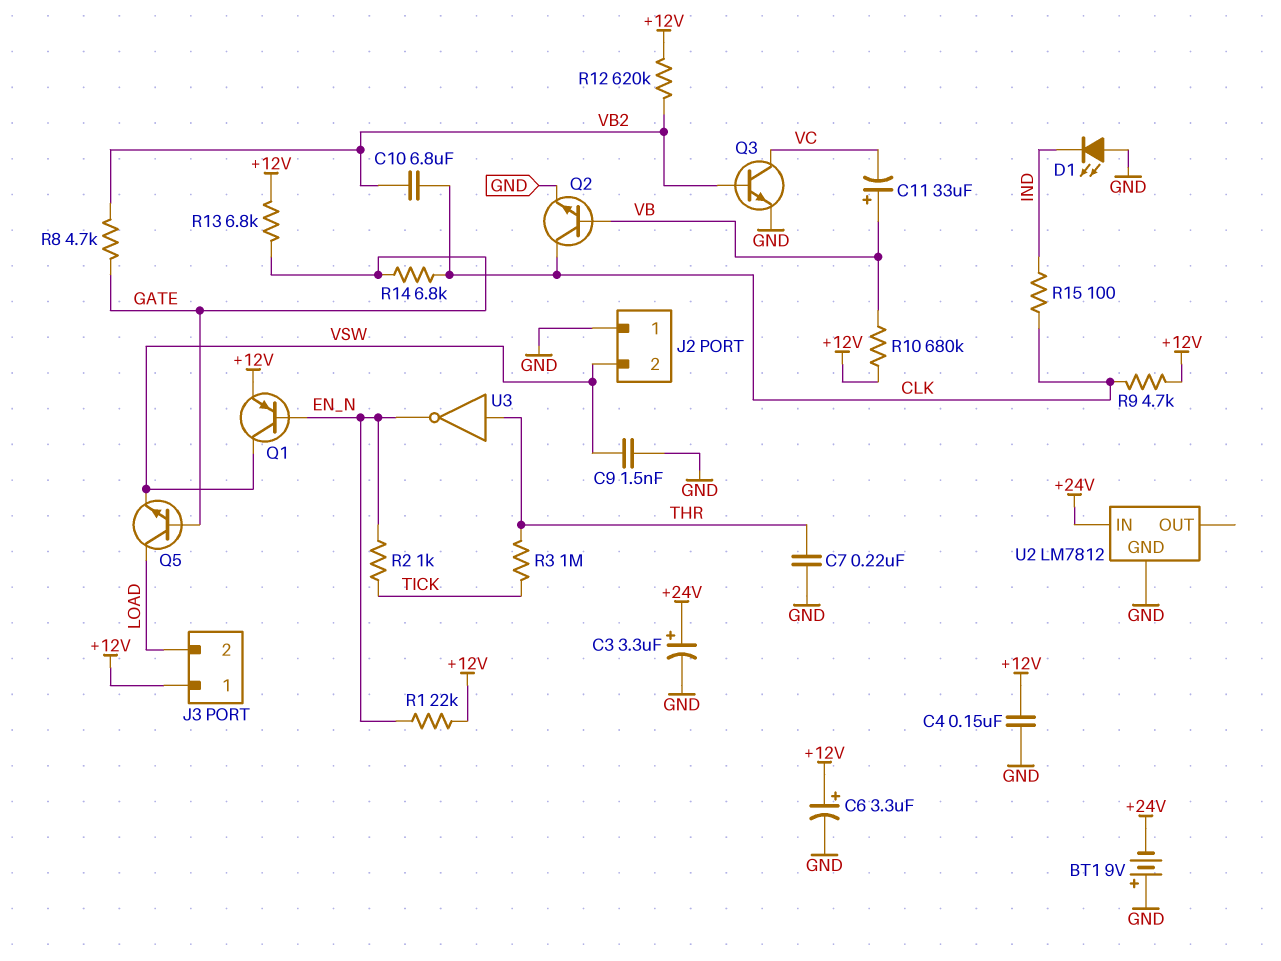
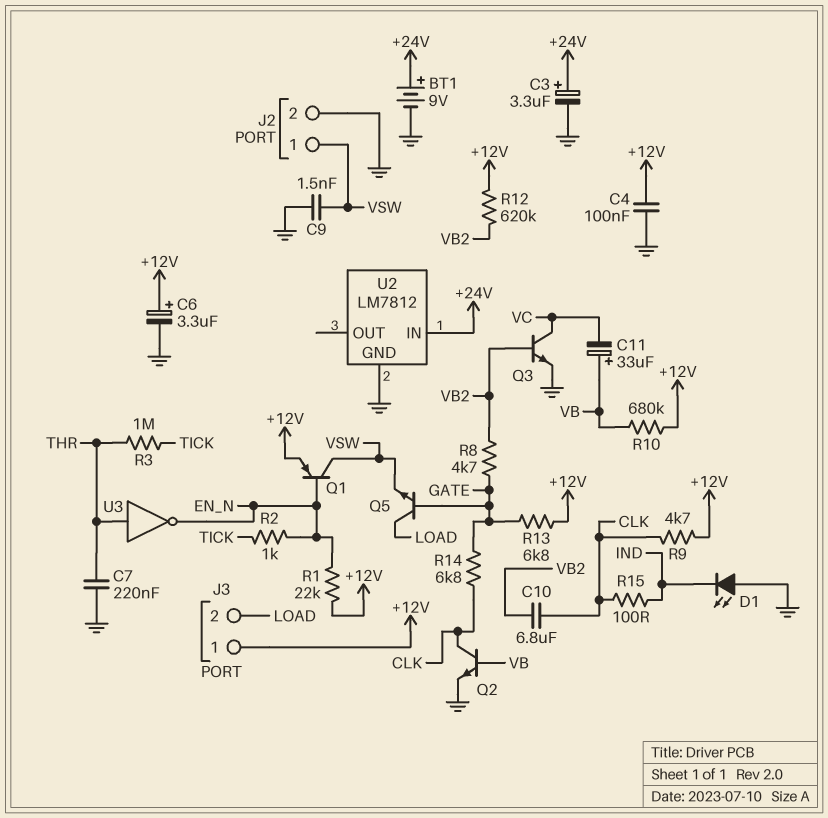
BT1: 9V (plus GND, minus +24V) -> 9V (plus +24V, minus GND)
C4: 150nF (+12V, GND) -> 100nF (+12V, GND)
J2 pin 1: GND -> VSW
J2 pin 2: VSW -> GND

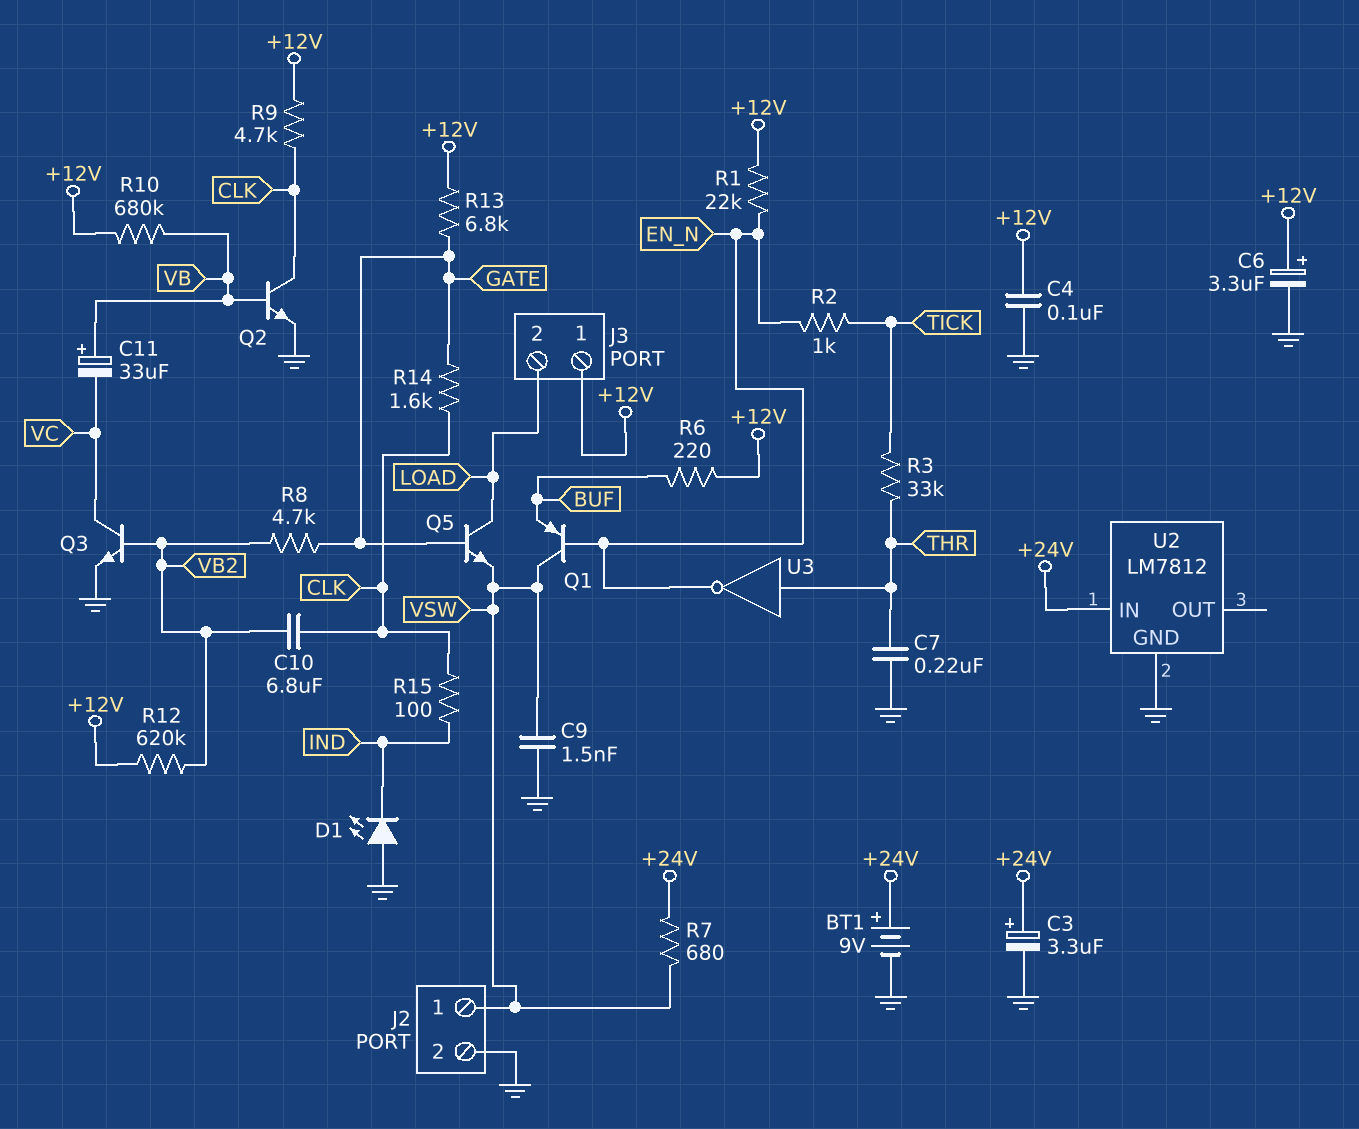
Q1: PNP (B EN_N, C VSW, E +12V) -> PNP (B EN_N, C VSW, E BUF)
R3: 1M (THR, TICK) -> 33k (THR, TICK)
R6: none -> 220 (+12V, BUF)
R7: none -> 680 (+24V, VSW)
R14: 6.8k (CLK, GATE) -> 1.6k (CLK, GATE)

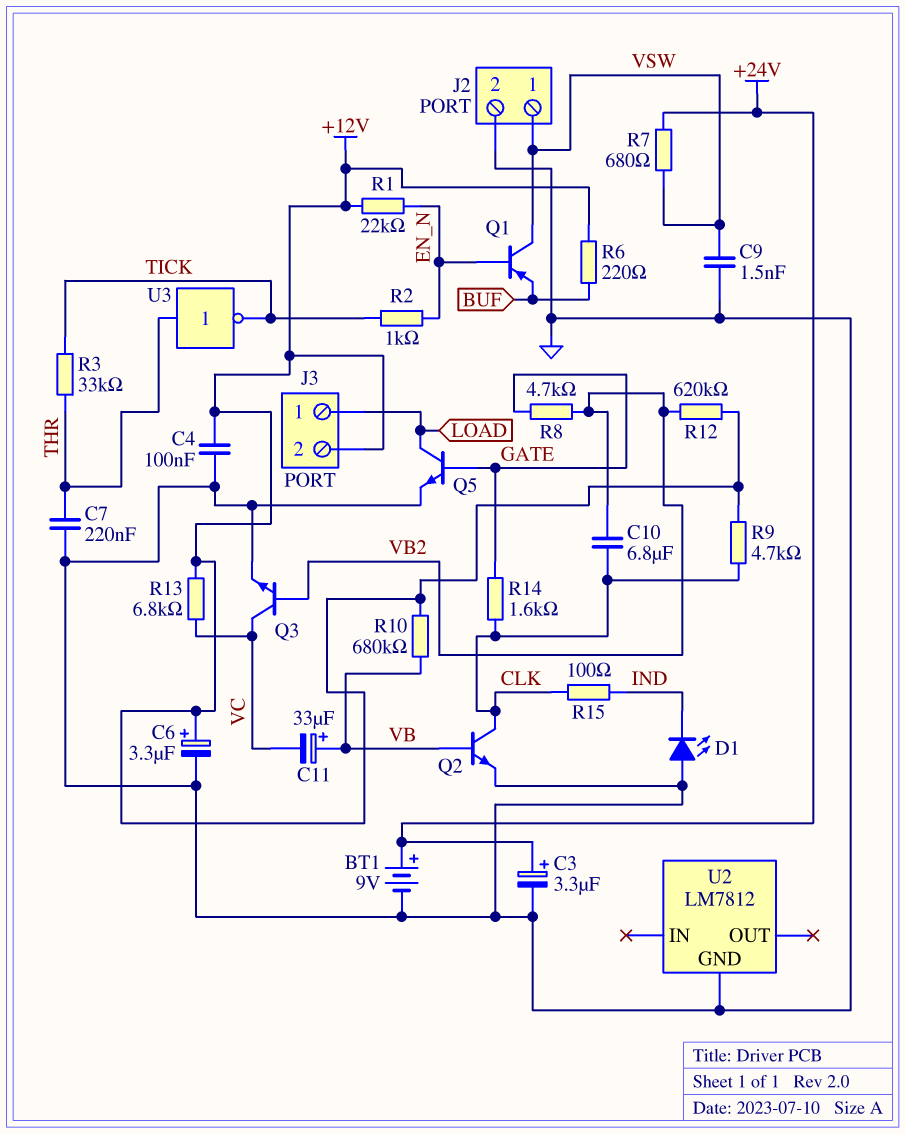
J3 pin 1: +12V -> LOAD
J3 pin 2: LOAD -> +12V
Q5: NPN (B GATE, C LOAD, E VSW) -> NPN (B GATE, C LOAD, E GND)
R13: 6.8k (+12V, GATE) -> 6.8k (+12V, VC)
U2 pin IN: +24V -> none
U3: NOT (in THR, out EN_N) -> NOT (in THR, out TICK)

